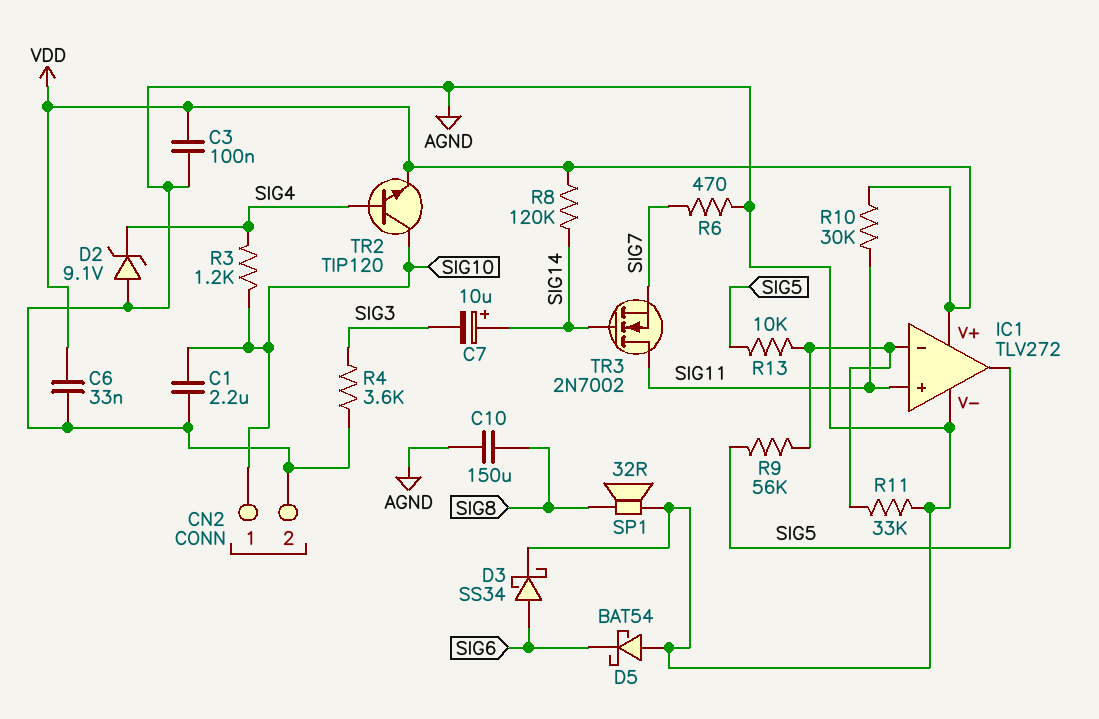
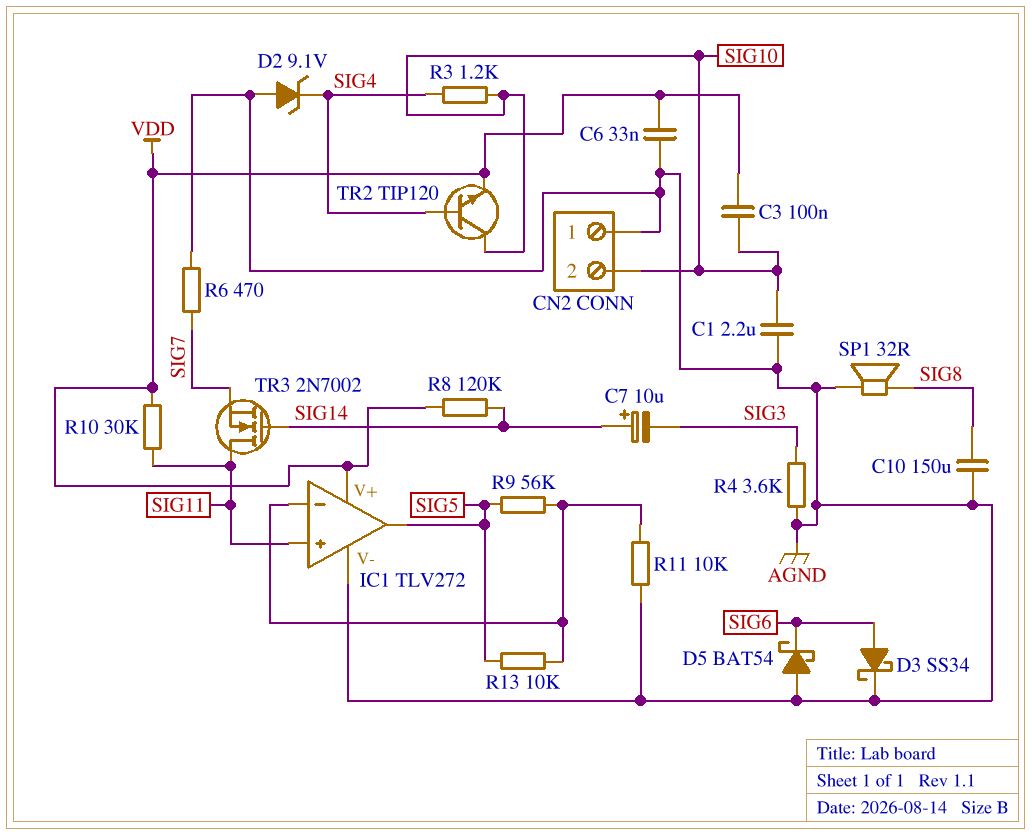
C3: 100nF (AGND, VDD) -> 100nF (SIG10, VDD)
CN2 pin 1: SIG10 -> AGND
CN2 pin 2: AGND -> SIG10
R11: 33k (AGND, IC1/in-) -> 10k (AGND, IC1/in-)

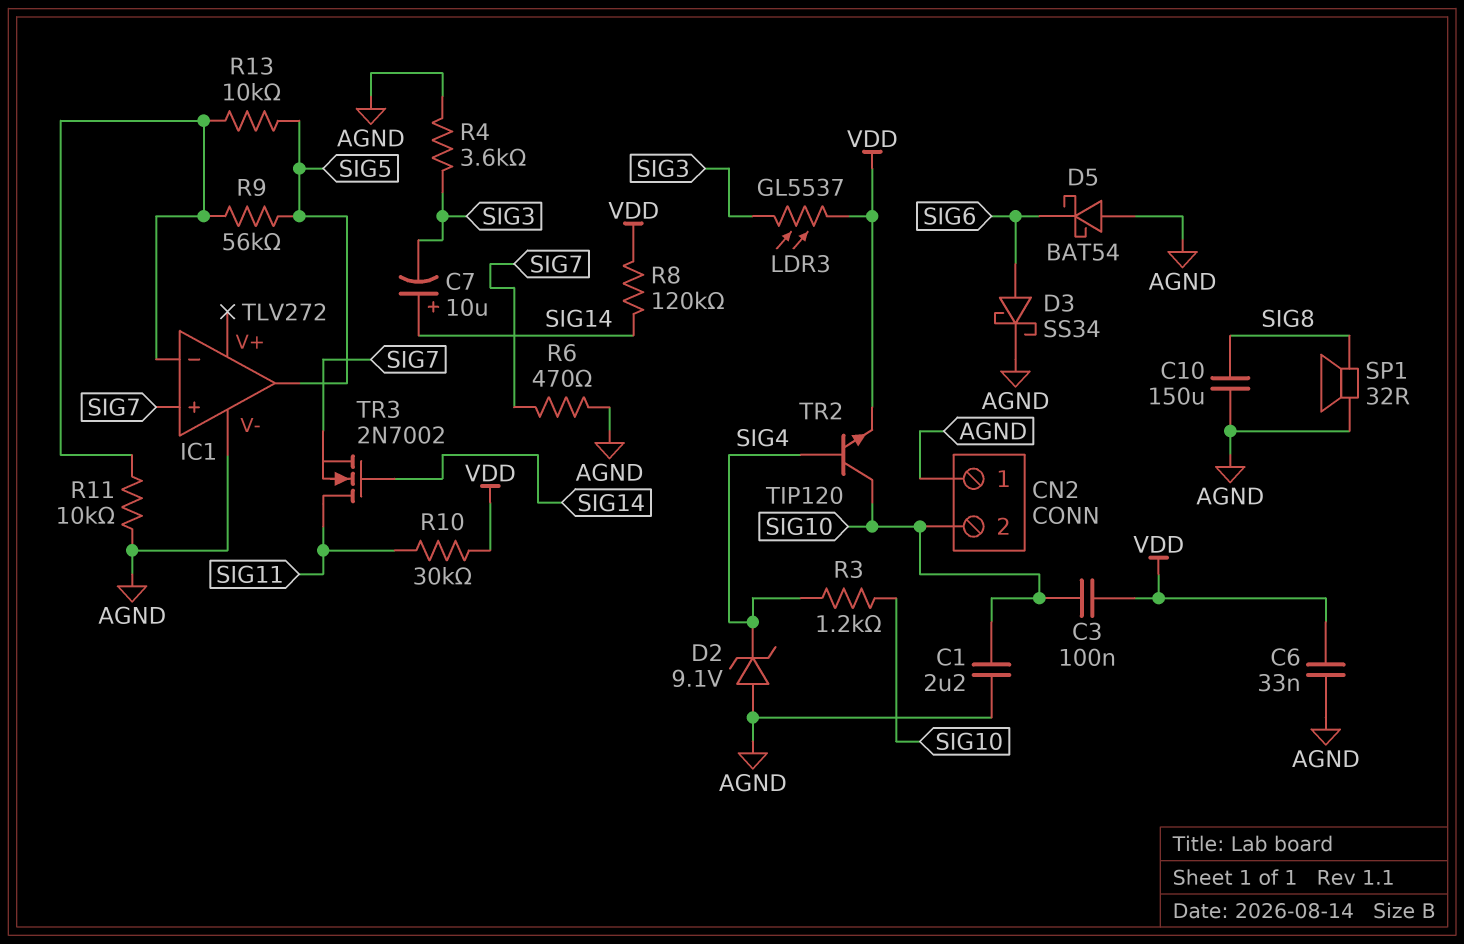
IC1 pin V+: VDD -> none
IC1 pin in+: SIG11 -> SIG7
LDR3: none -> GL5537 (SIG3, VDD)

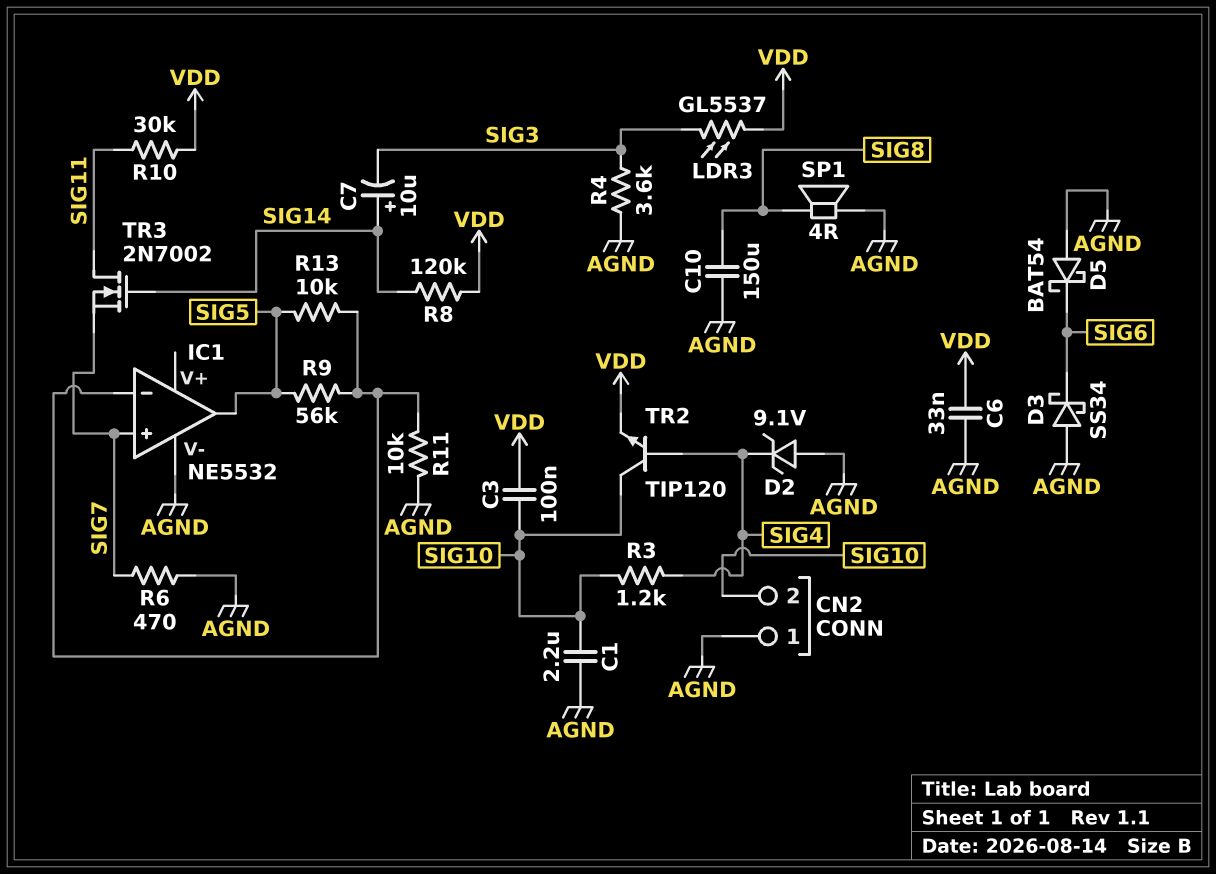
D3: schottky SS34 (A SIG6, K AGND) -> schottky SS34 (A AGND, K SIG6)
IC1: TLV272 -> NE5532
SP1: speaker 32R (AGND, SIG8) -> speaker 4R (AGND, SIG8)

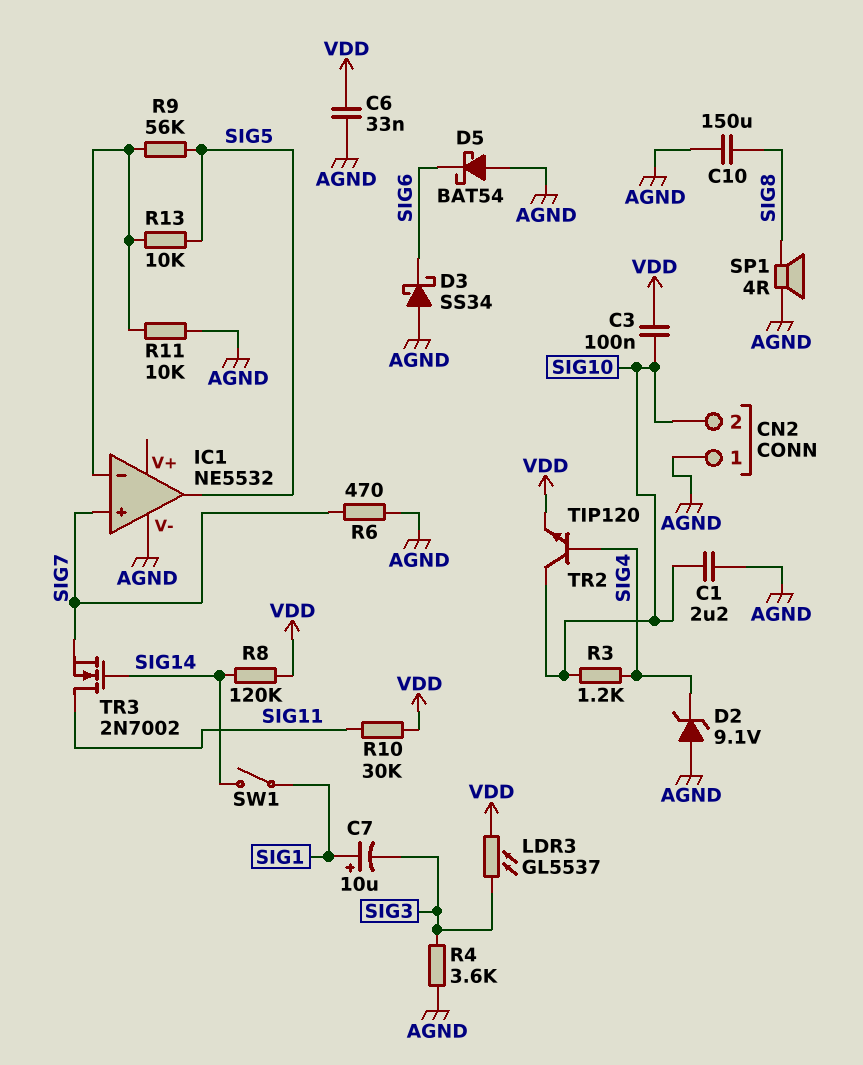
C7: 10uF (plus SIG14, minus SIG3) -> 10uF (plus SIG1, minus SIG3)
SW1: none -> switch (SIG1, SIG14)

